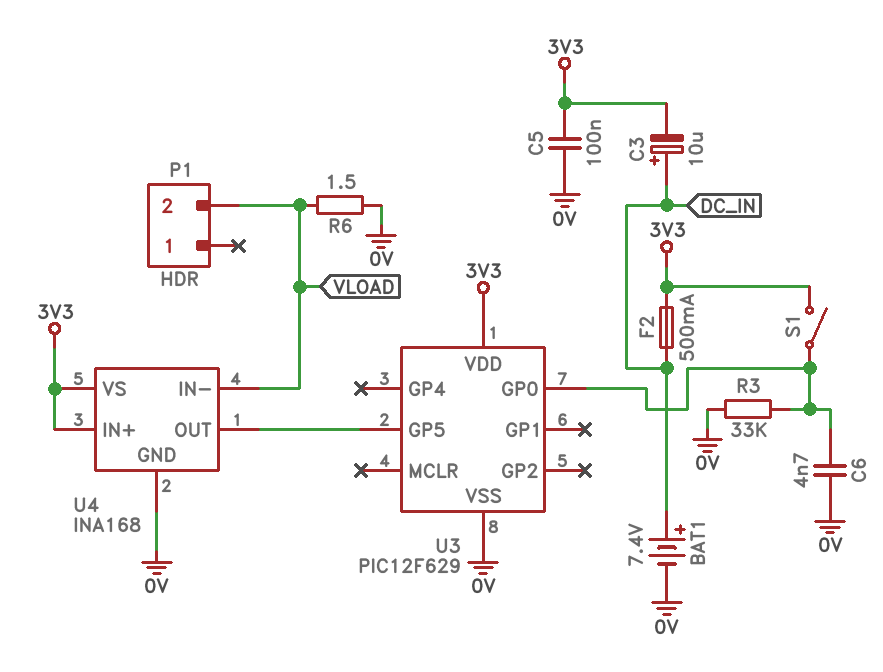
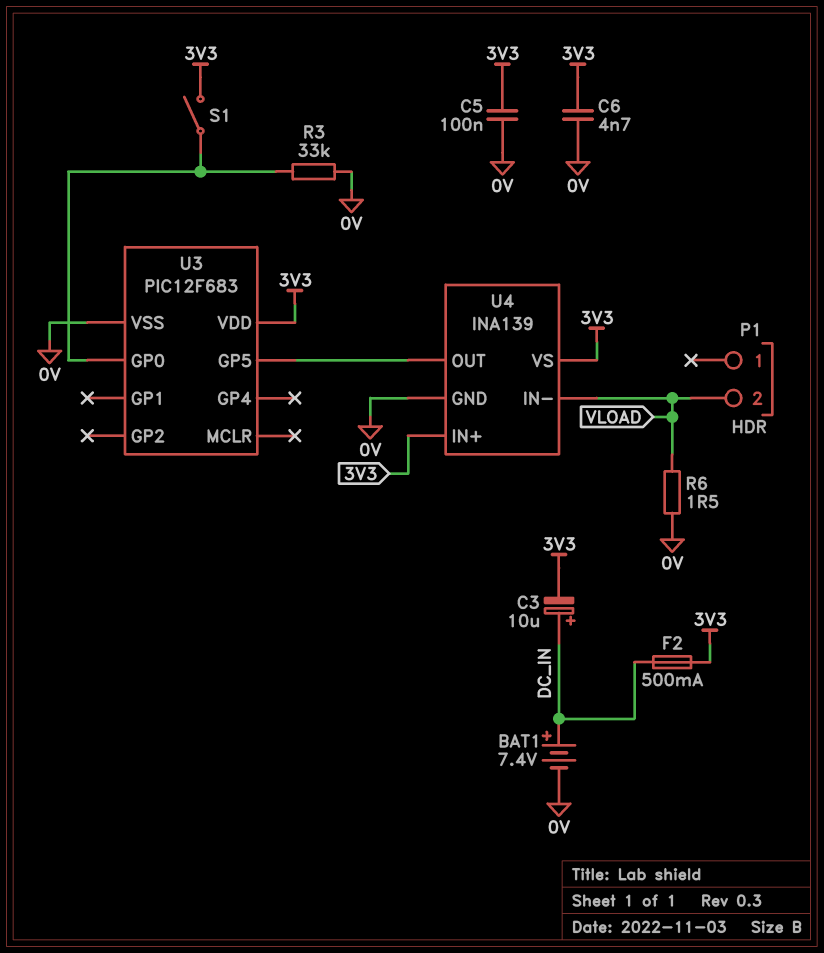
C6: 4.7nF (0V, U3/GP0) -> 4.7nF (0V, 3V3)
U3: PIC12F629 -> PIC12F683
U4: INA168 -> INA139

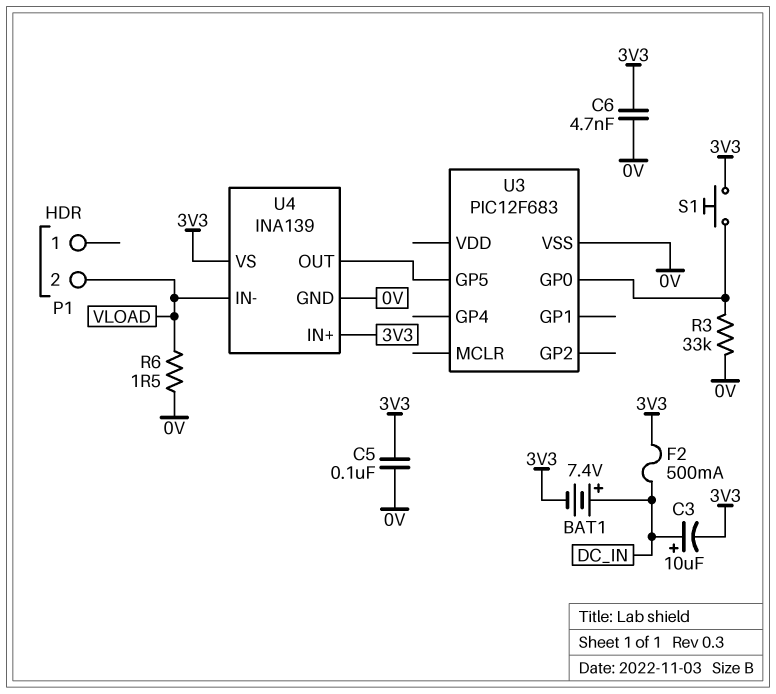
BAT1: 7.4V (plus DC_IN, minus 0V) -> 7.4V (plus DC_IN, minus 3V3)
S1: switch (3V3, U3/GP0) -> button (3V3, U3/GP0)
U3 pin VDD: 3V3 -> none

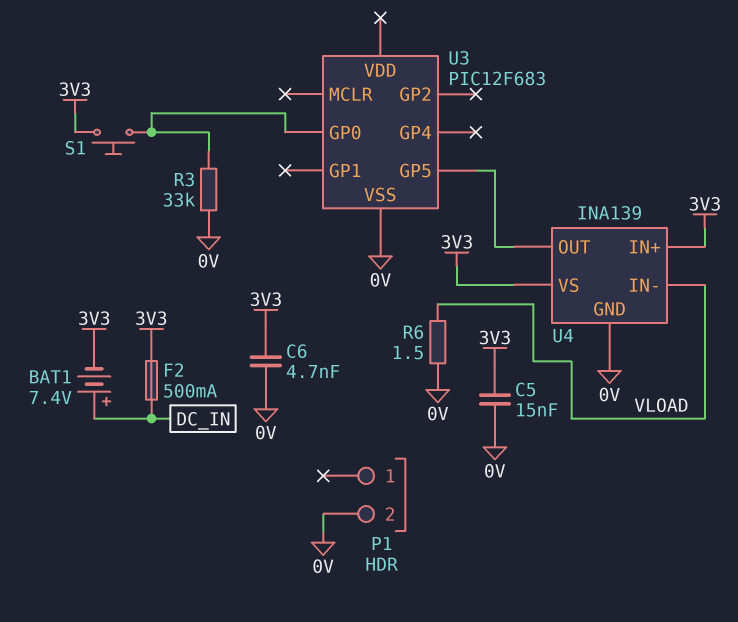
C3: 10uF (plus DC_IN, minus 3V3) -> none
C5: 100nF (0V, 3V3) -> 15nF (0V, 3V3)
P1 pin 2: VLOAD -> 0V

